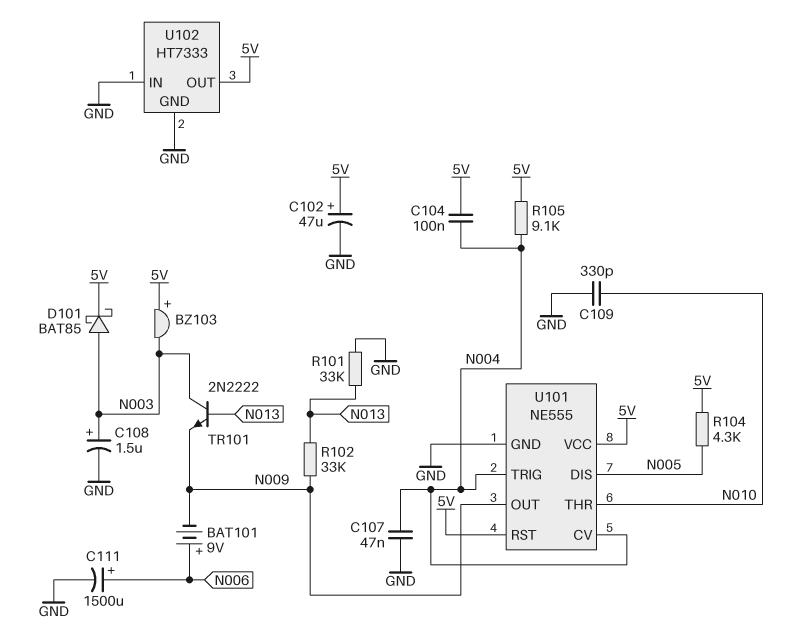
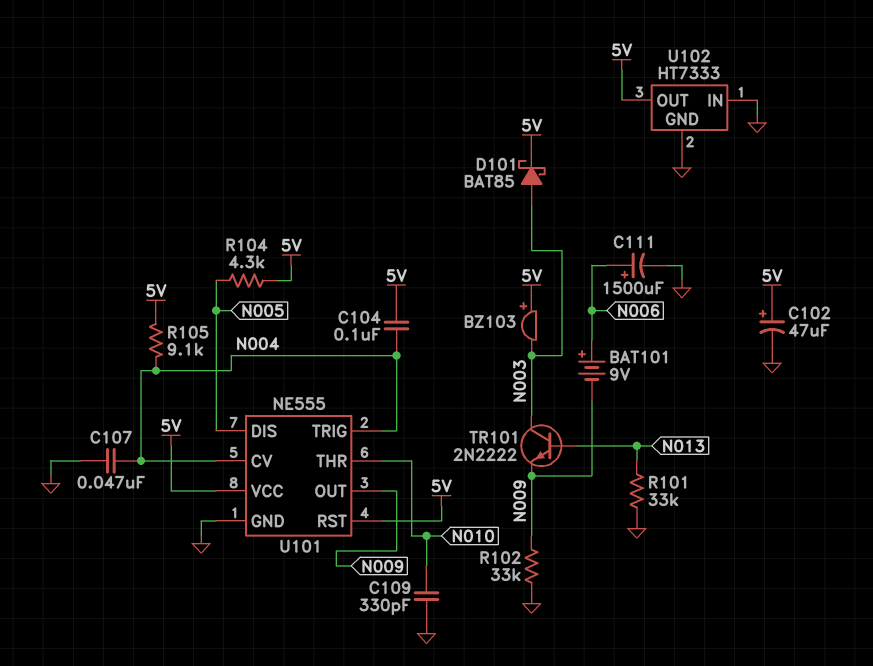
C108: 1.5uF (plus N003, minus GND) -> none
R102: 33k (N009, N013) -> 33k (GND, N009)

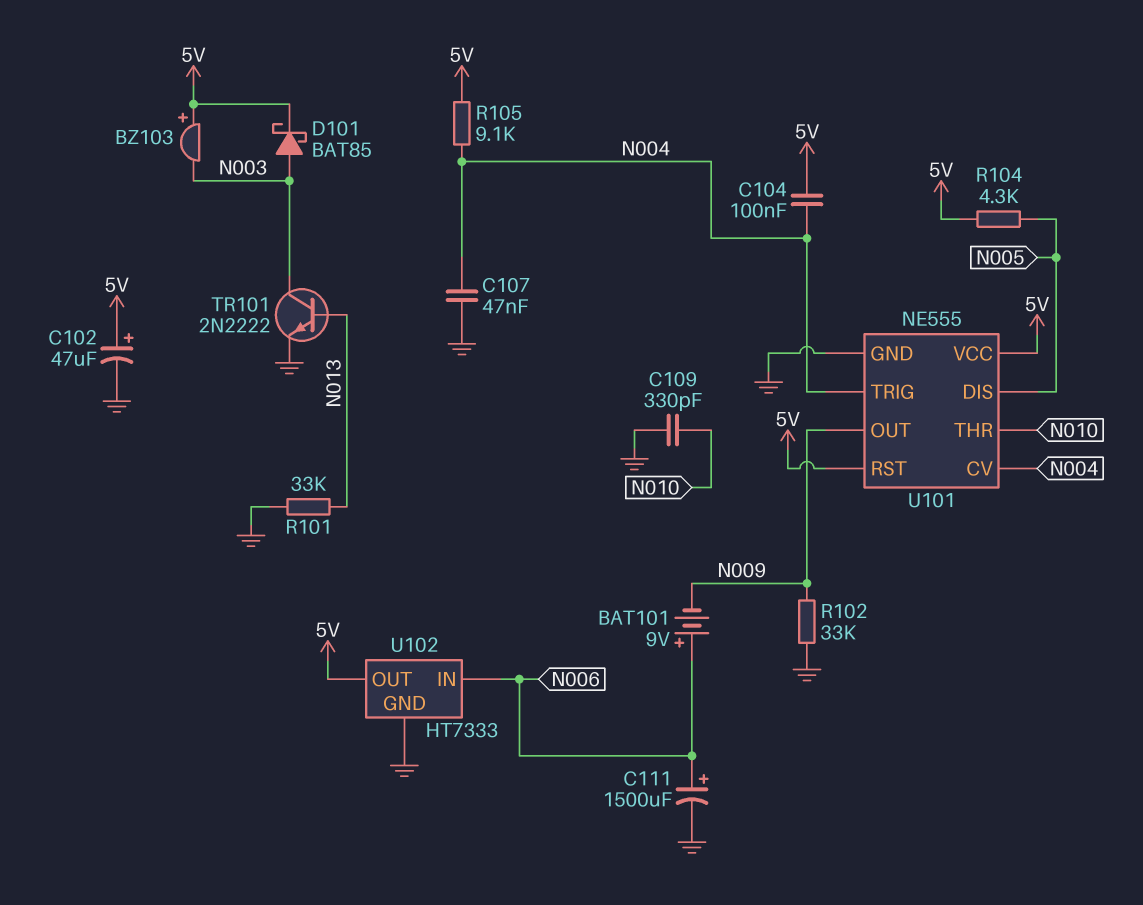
TR101: NPN 2N2222 (B N013, C N003, E N009) -> NPN 2N2222 (B N013, C N003, E GND)
U102 pin IN: GND -> N006

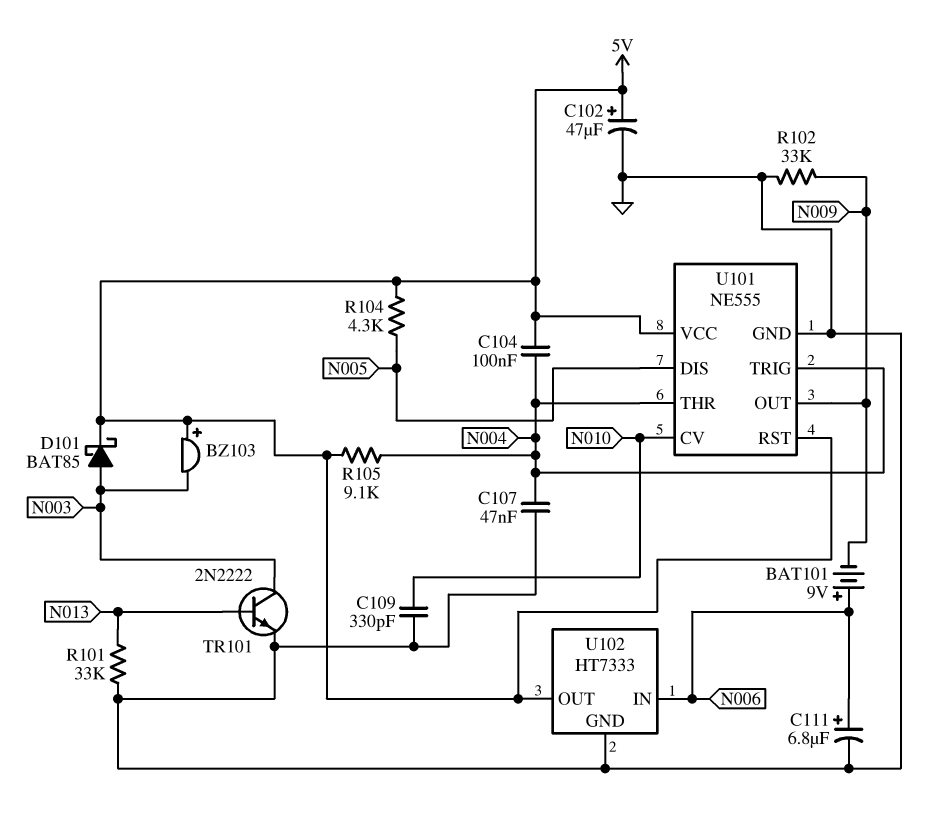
C111: 1500uF (plus N006, minus GND) -> 6.8uF (plus N006, minus GND)
U101 pin CV: N004 -> N010
U101 pin THR: N010 -> N004

